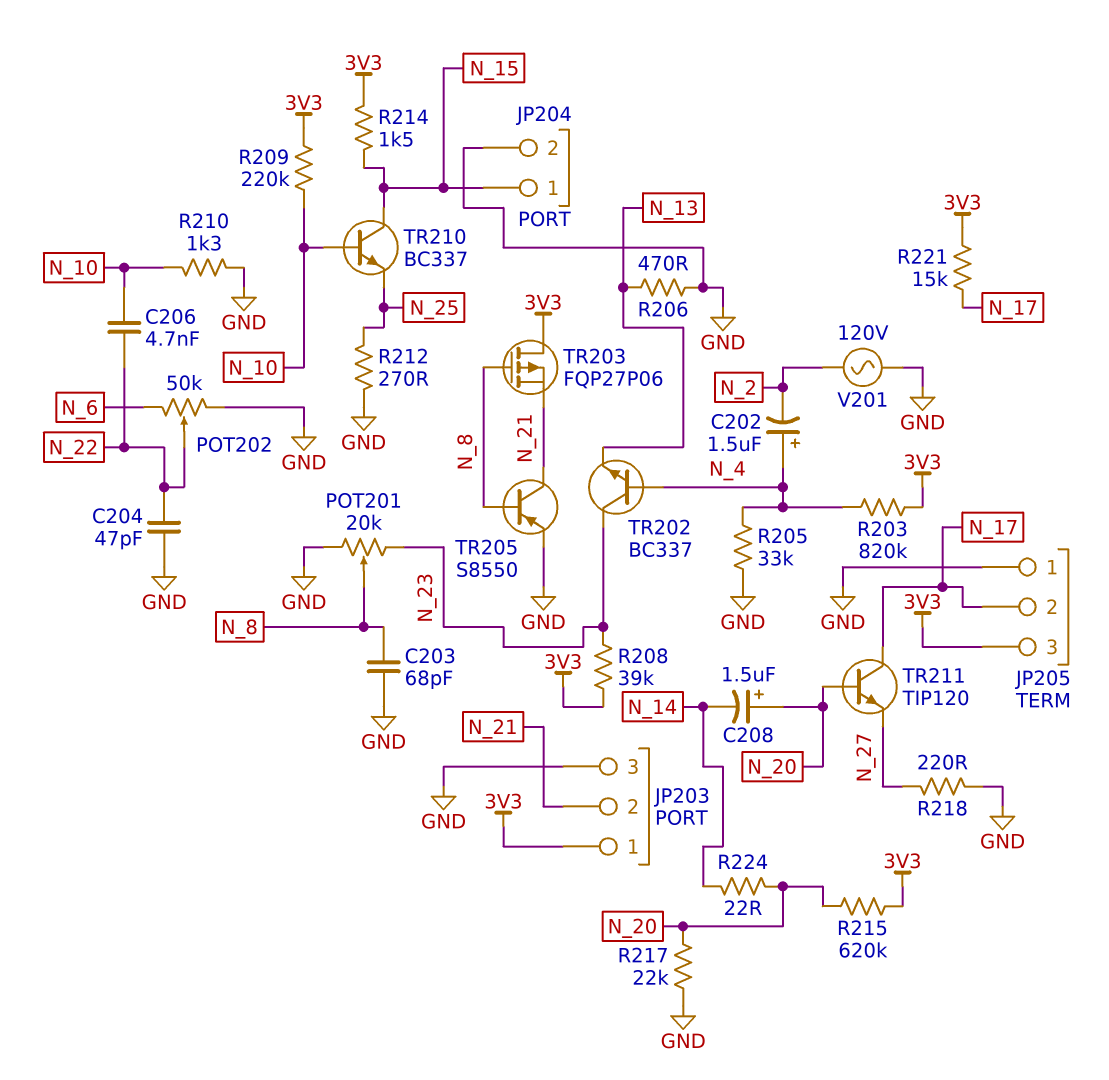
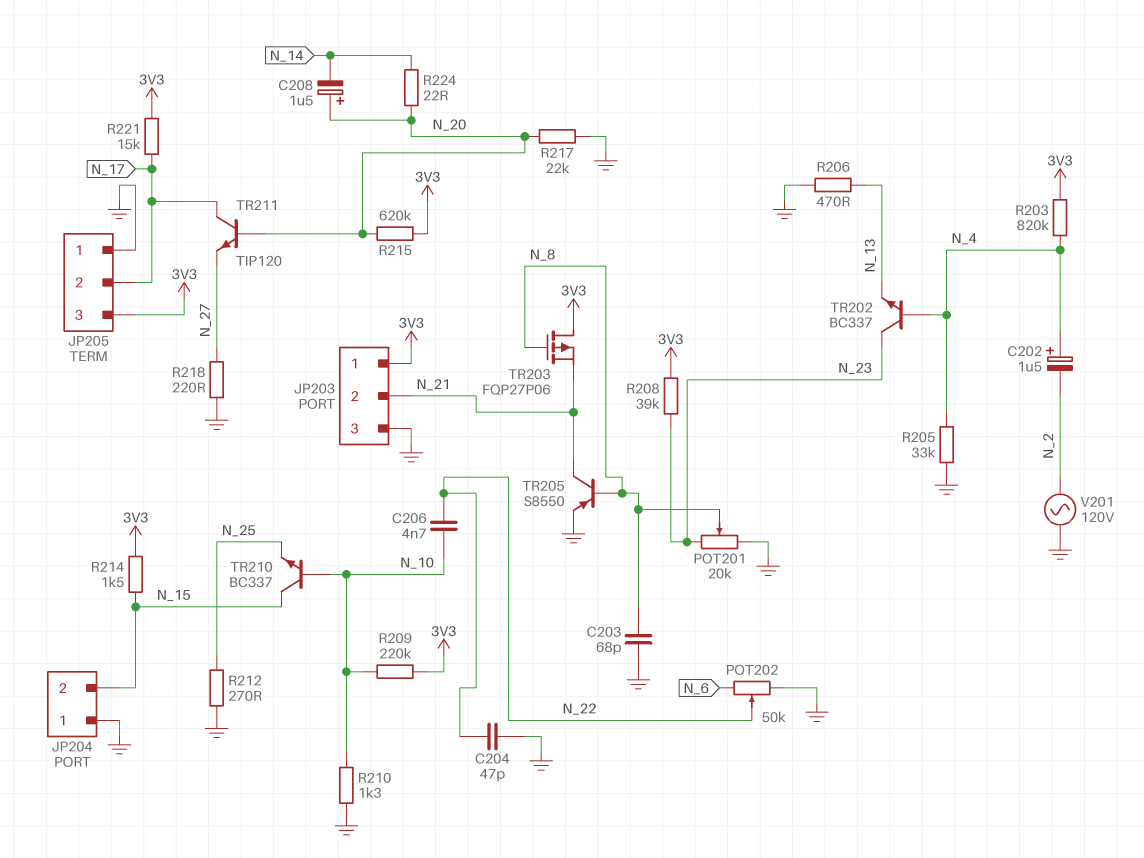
JP204 pin 1: N_15 -> GND
JP204 pin 2: GND -> N_15

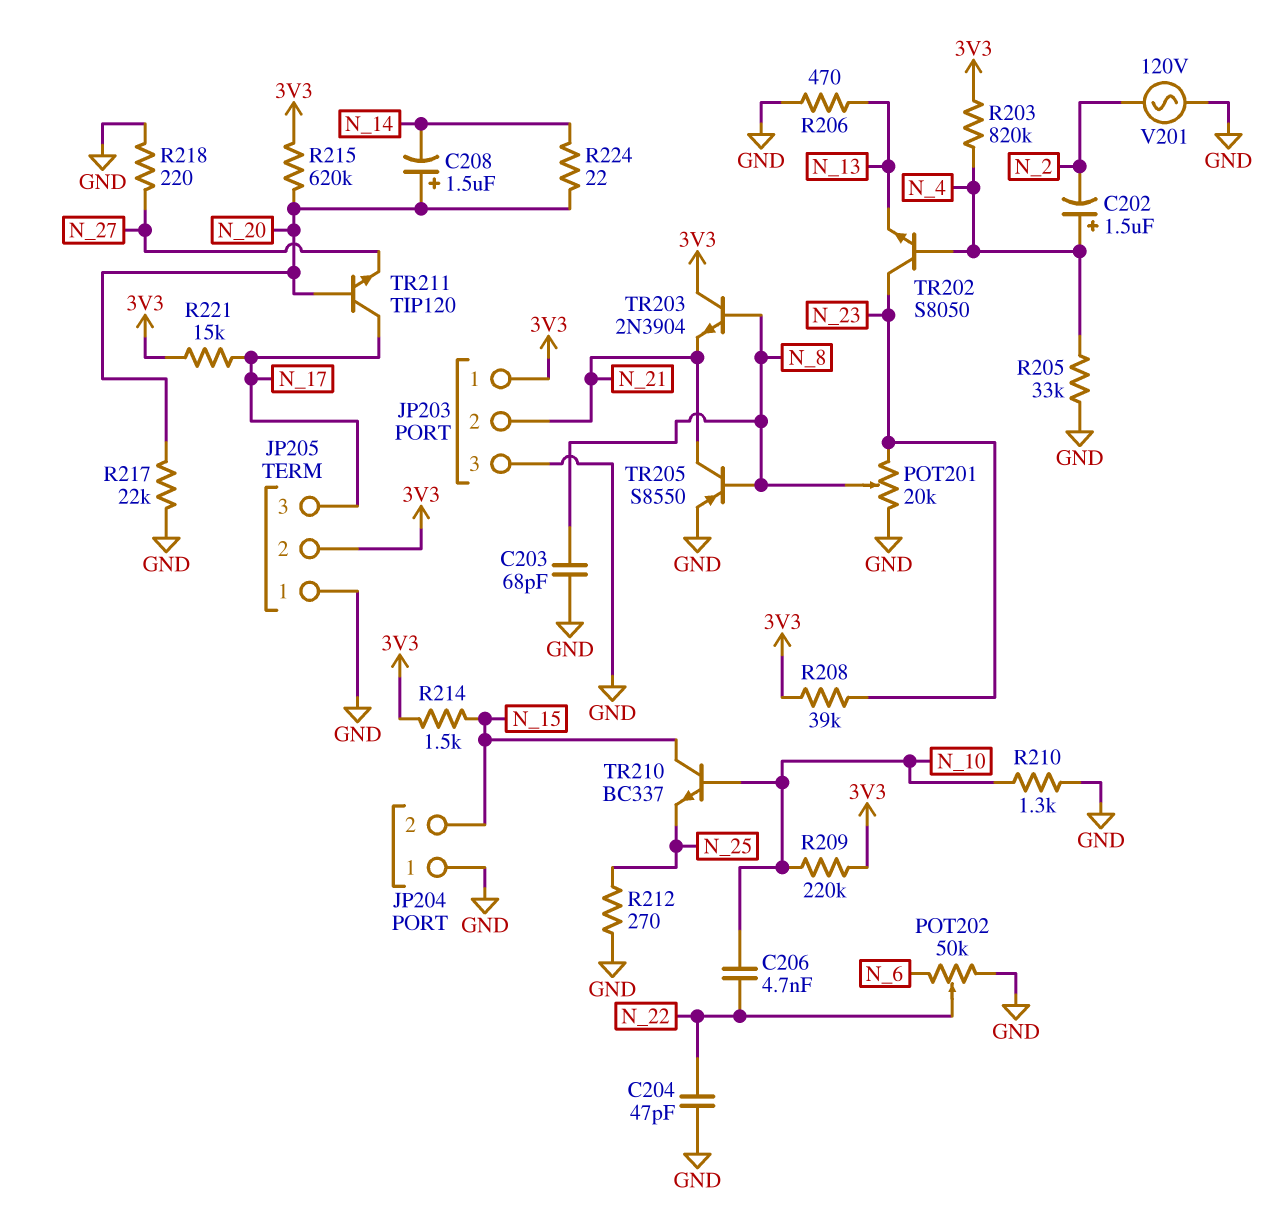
JP205 pin 2: N_17 -> 3V3
JP205 pin 3: 3V3 -> N_17
TR202: NPN BC337 (B N_4, C N_23, E N_13) -> NPN S8050 (B N_4, C N_23, E N_13)
TR203: PMOS FQP27P06 (G N_8, D 3V3, S N_21) -> NPN 2N3904 (B N_8, C 3V3, E N_21)

